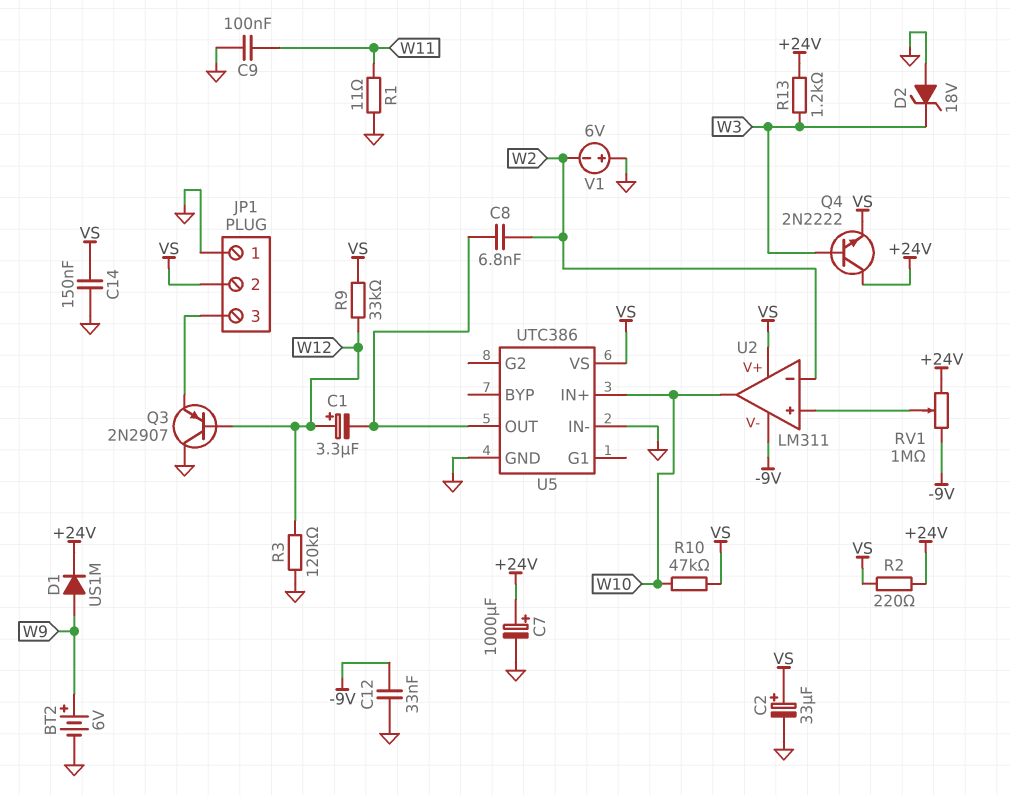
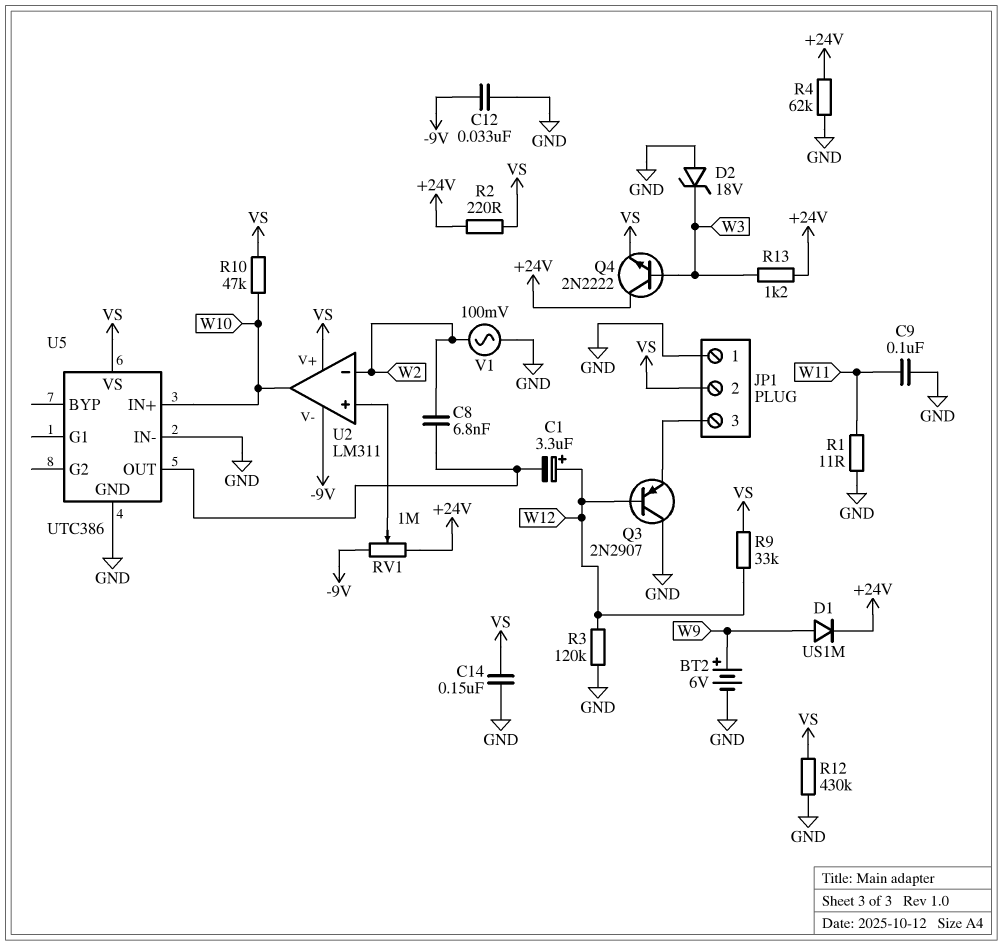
C2: 33uF (plus VS, minus GND) -> none
C7: 1000uF (plus +24V, minus GND) -> none
R4: none -> 62k (+24V, GND)
R12: none -> 430k (GND, VS)
V1: 6V (plus GND, minus W2) -> AC 100mV (GND, W2)

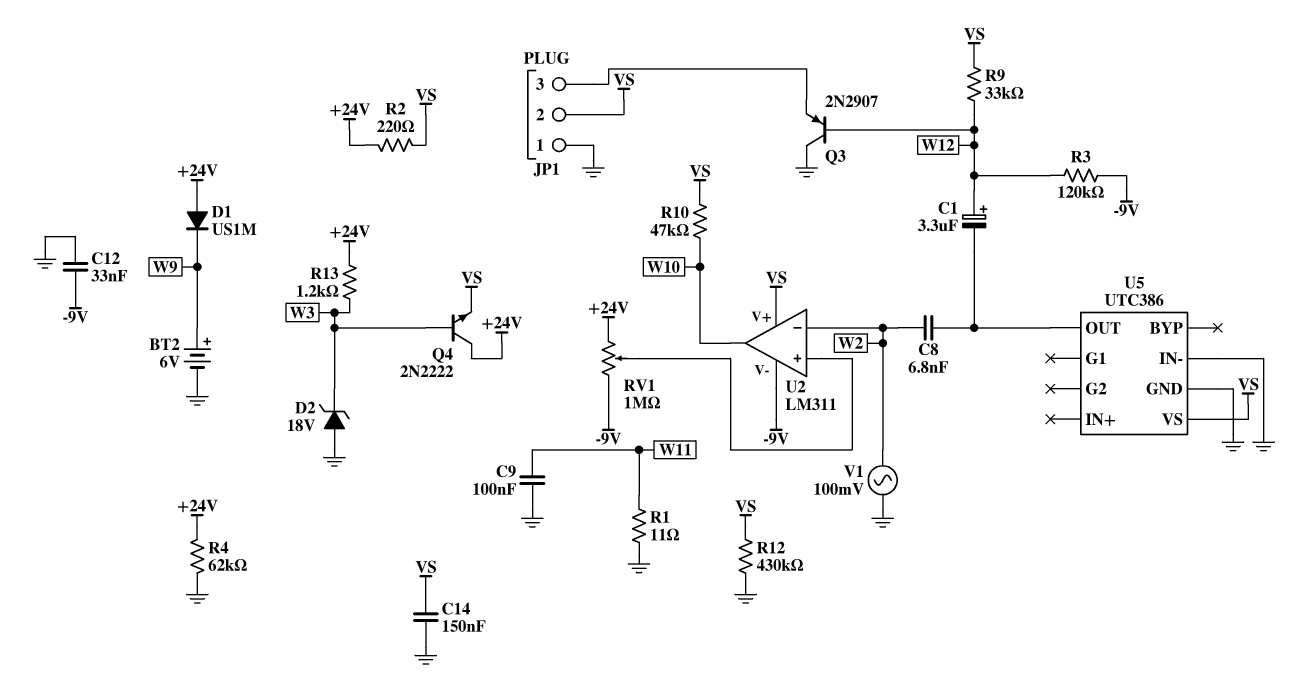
D1: diode US1M (A W9, K +24V) -> diode US1M (A +24V, K W9)
R3: 120k (GND, W12) -> 120k (-9V, W12)
U5 pin IN+: W10 -> none

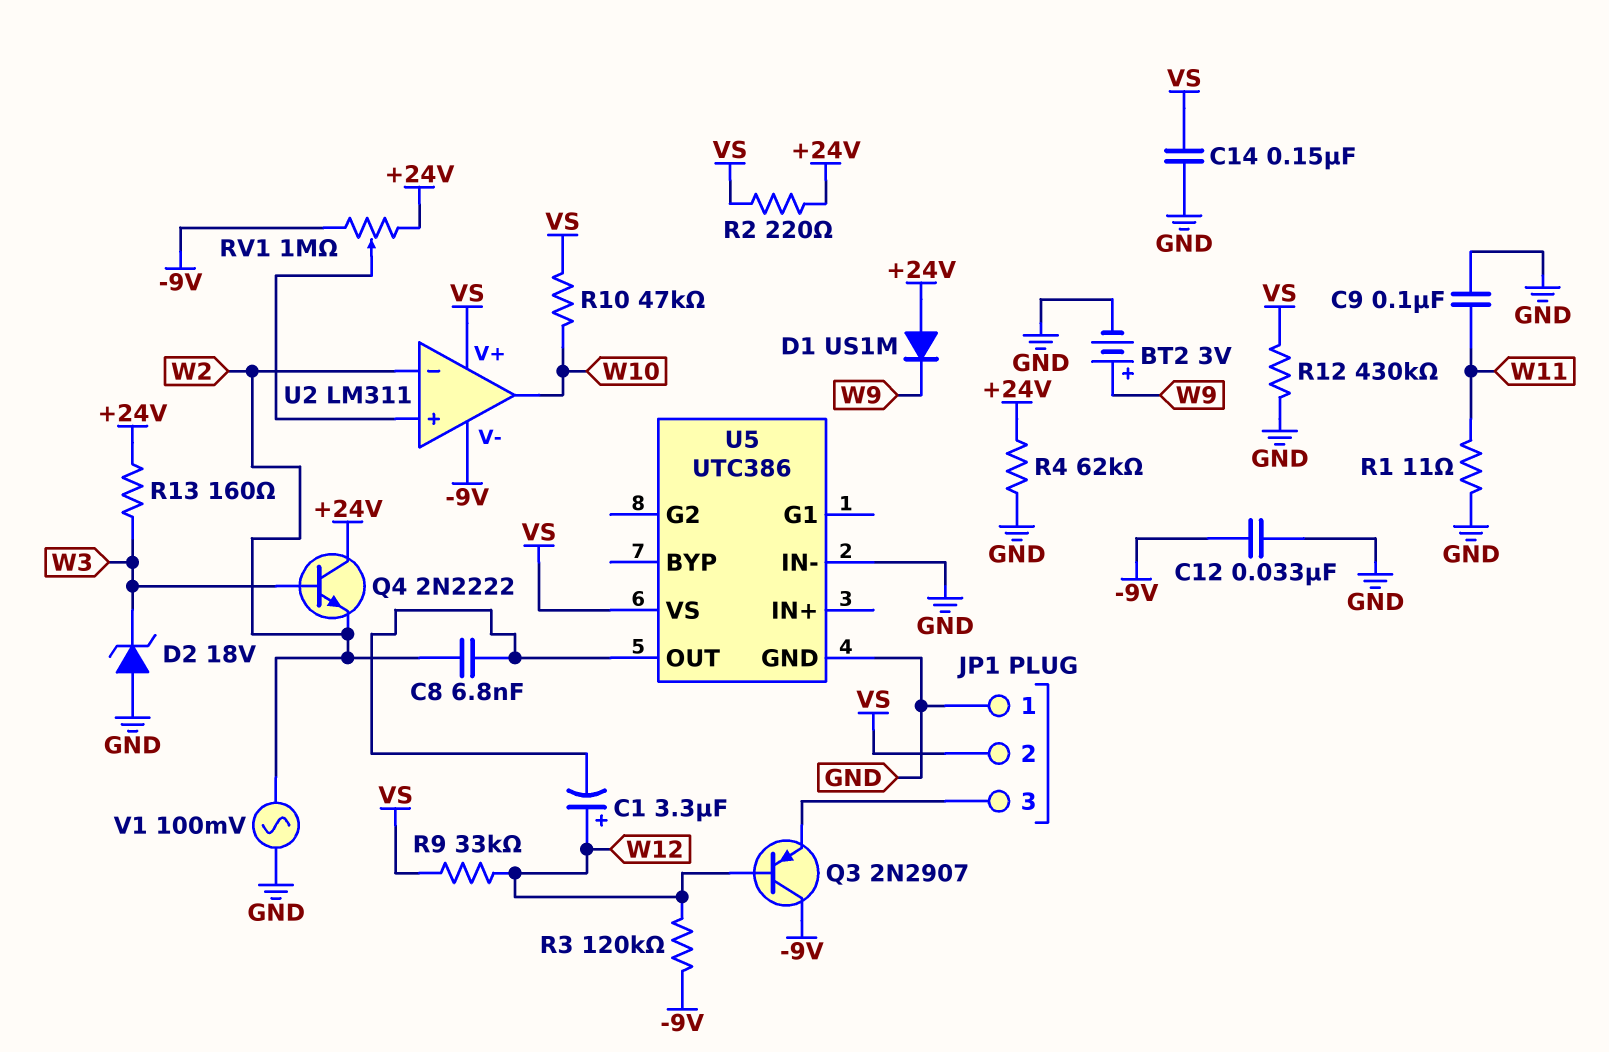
BT2: 6V (plus W9, minus GND) -> 3V (plus W9, minus GND)
Q3: PNP 2N2907 (B W12, C GND, E JP1/3) -> PNP 2N2907 (B W12, C -9V, E JP1/3)
Q4: NPN 2N2222 (B W3, C +24V, E VS) -> NPN 2N2222 (B W3, C +24V, E W2)
R13: 1.2k (+24V, W3) -> 160 (+24V, W3)

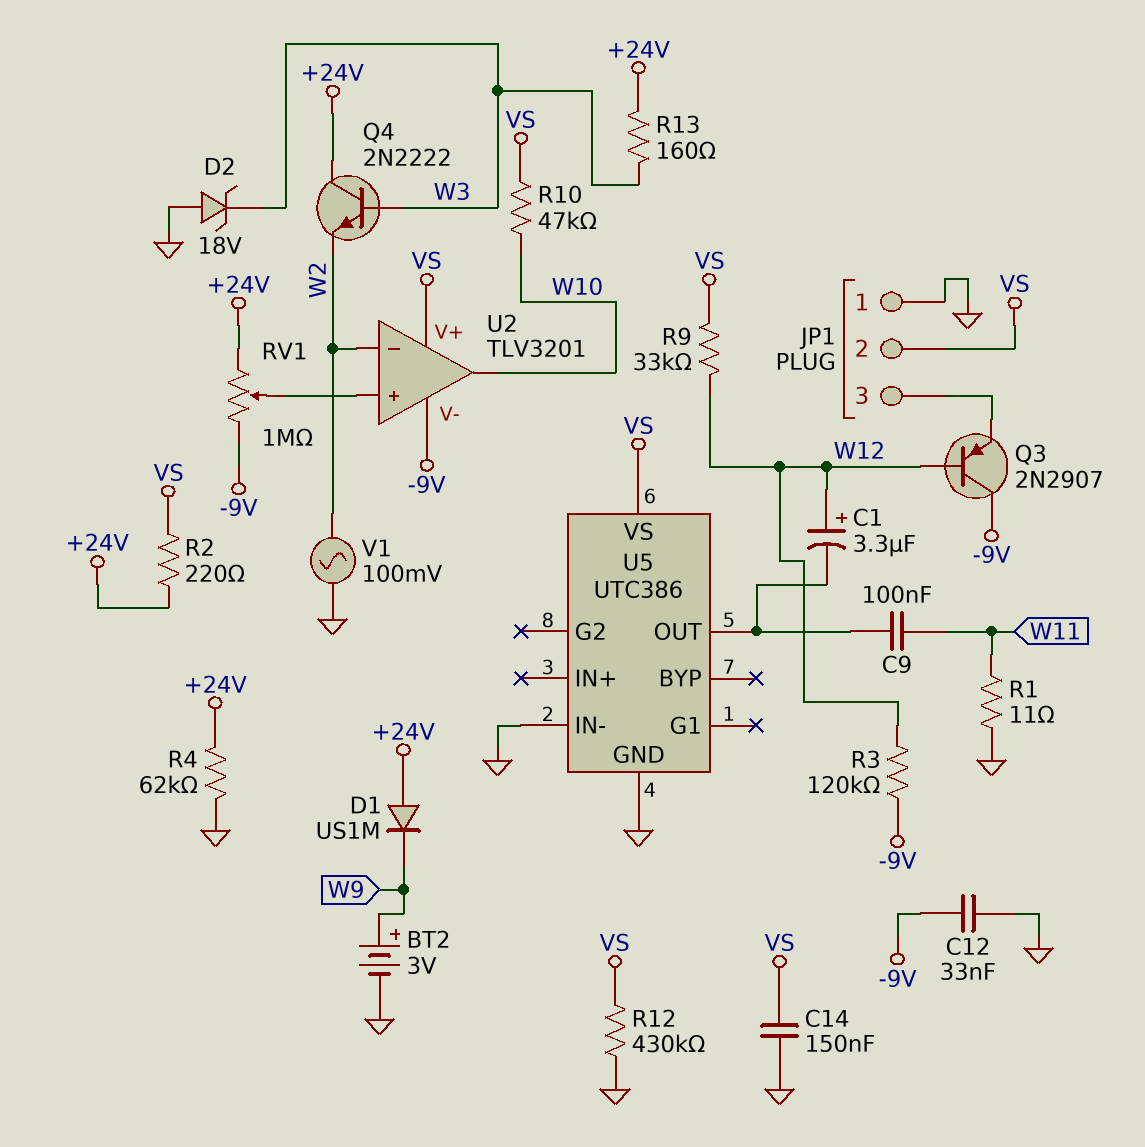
C8: 6.8nF (U5/OUT, W2) -> none
C9: 100nF (GND, W11) -> 100nF (U5/OUT, W11)
U2: LM311 -> TLV3201

